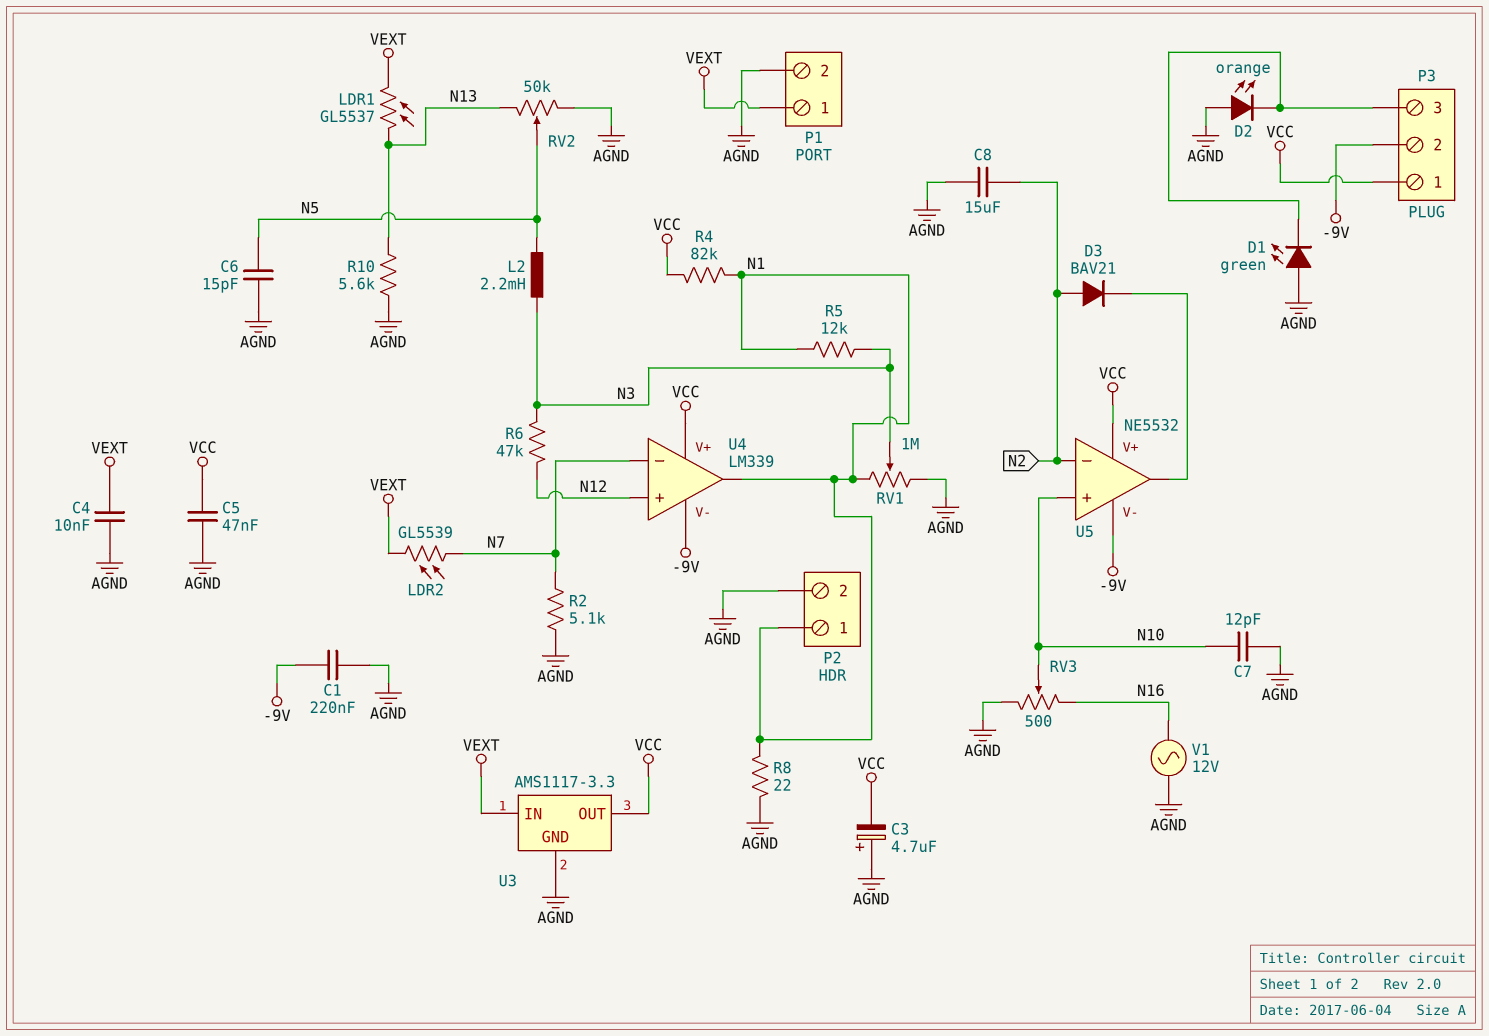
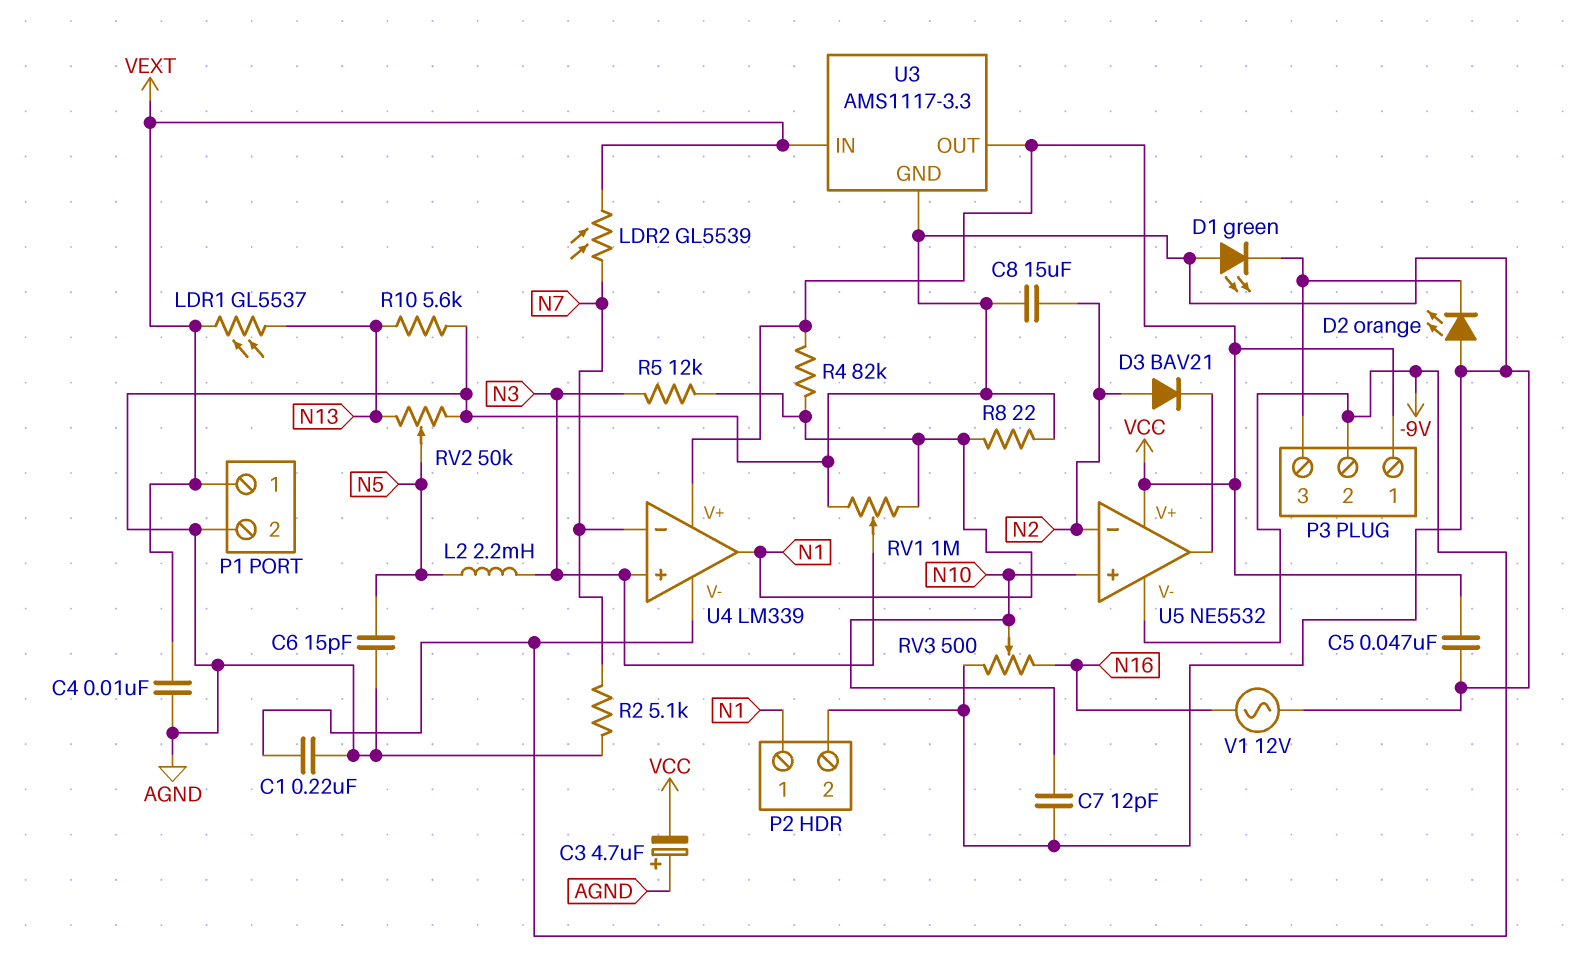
R6: 47k (N3, N12) -> none
U4 pin in+: N12 -> N3

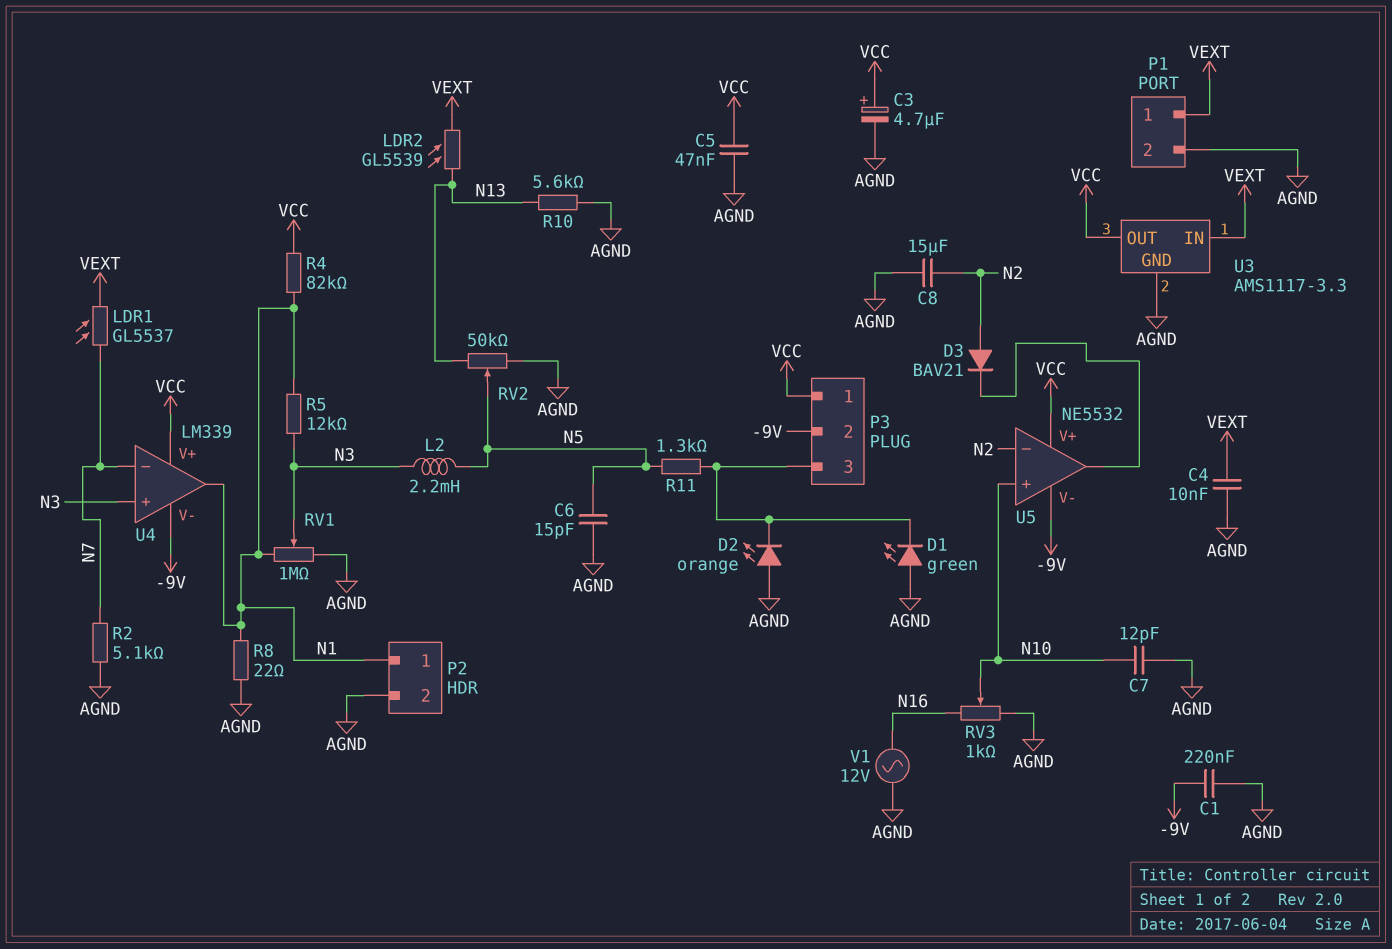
C3: 4.7uF (plus AGND, minus VCC) -> 4.7uF (plus VCC, minus AGND)
LDR1: GL5537 (N13, VEXT) -> GL5537 (N7, VEXT)
LDR2: GL5539 (N7, VEXT) -> GL5539 (N13, VEXT)
R11: none -> 1.3k (N5, P3/3)
RV3: 500 (AGND, N16, wiper N10) -> 1k (AGND, N16, wiper N10)

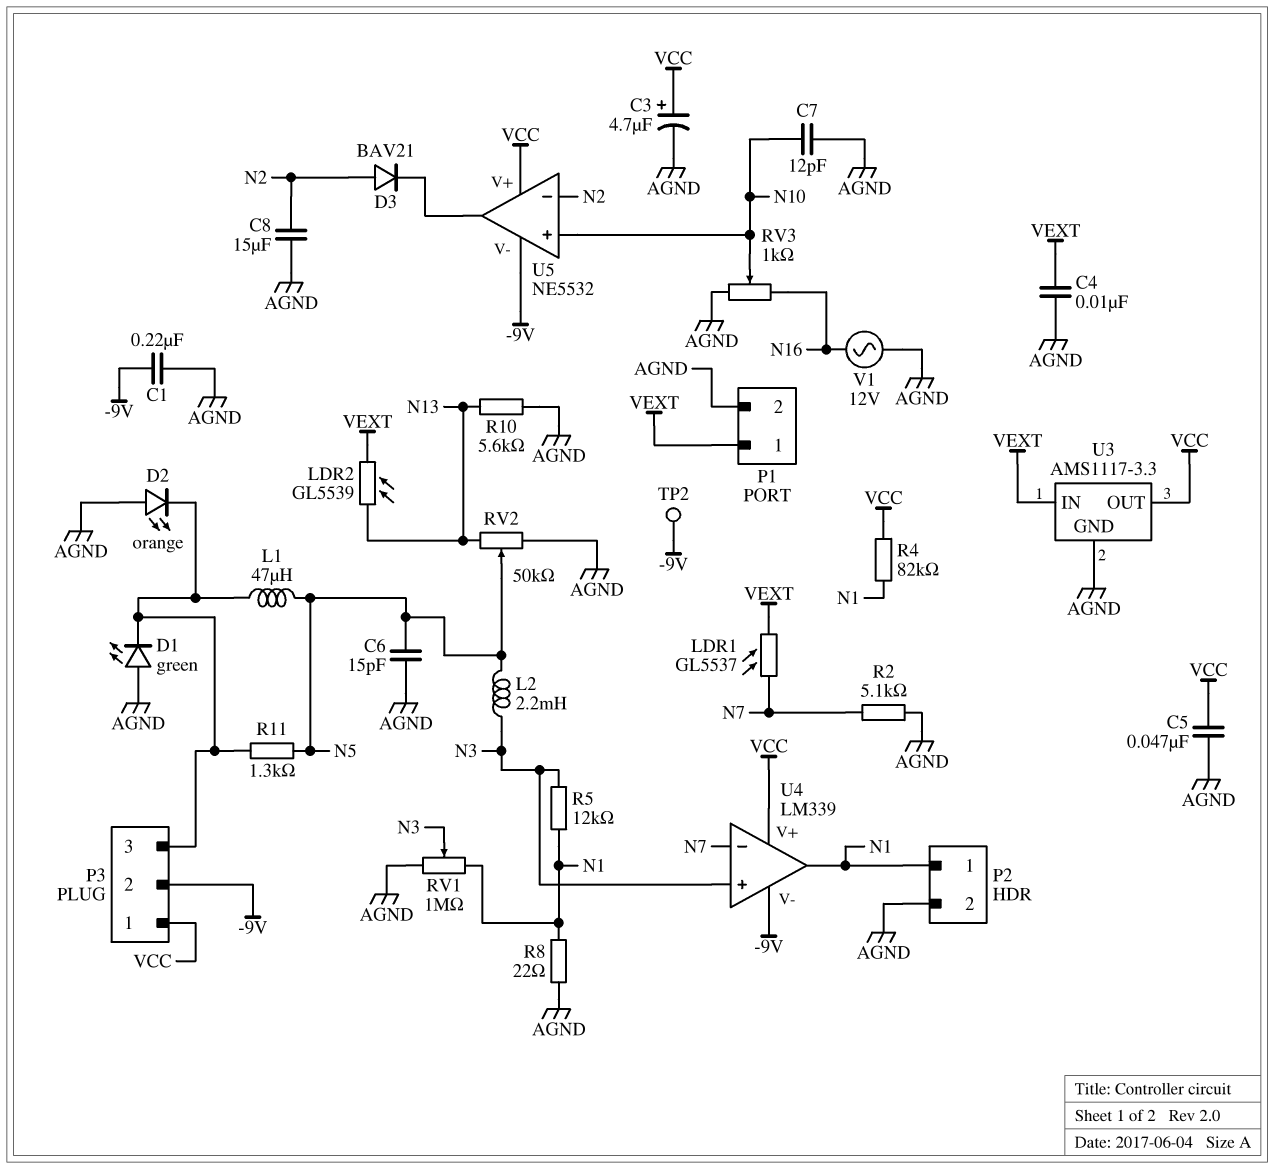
L1: none -> 47uH (N5, P3/3)
TP2: none -> test point (-9V)

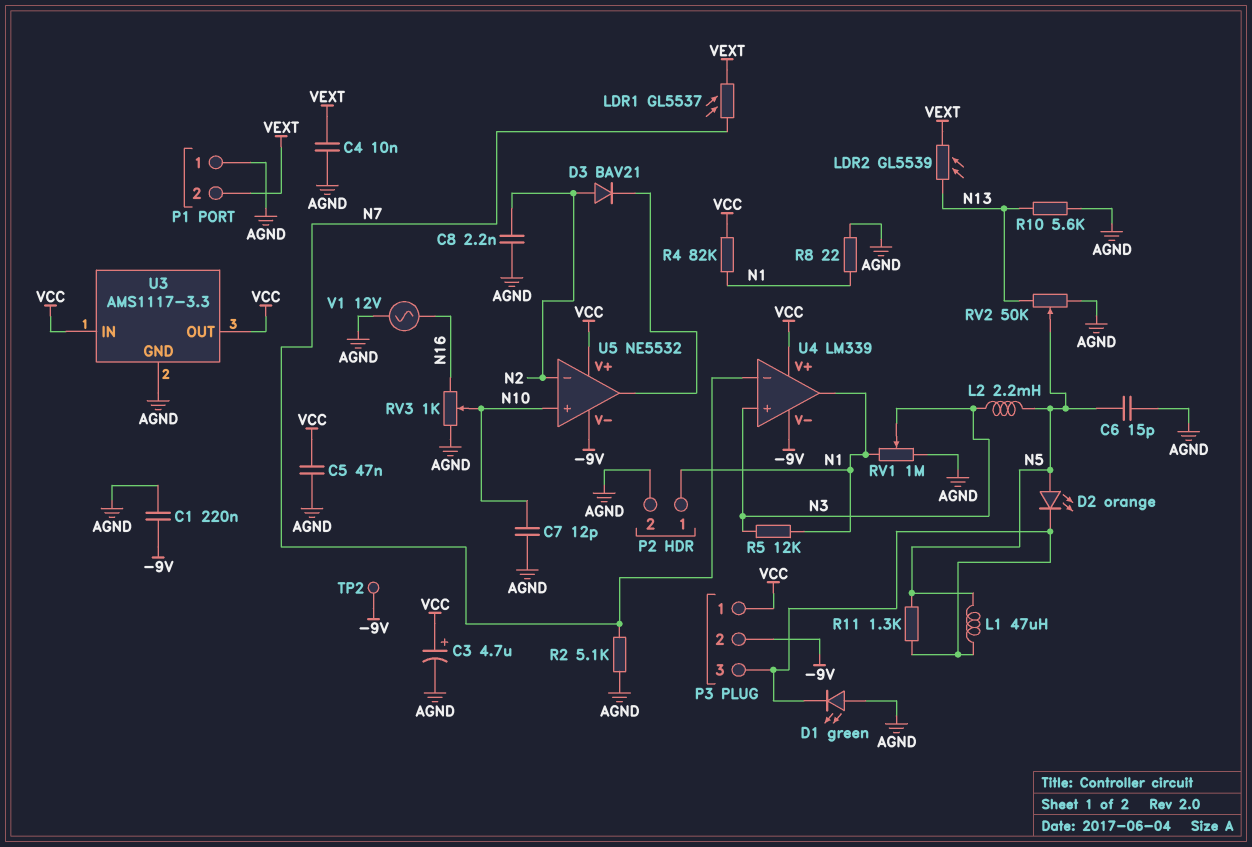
C8: 15uF (AGND, N2) -> 2.2nF (AGND, N2)
D2: LED orange (A AGND, K P3/3) -> LED orange (A N5, K P3/3)
P1 pin 1: VEXT -> AGND
P1 pin 2: AGND -> VEXT
U3 pin IN: VEXT -> VCC

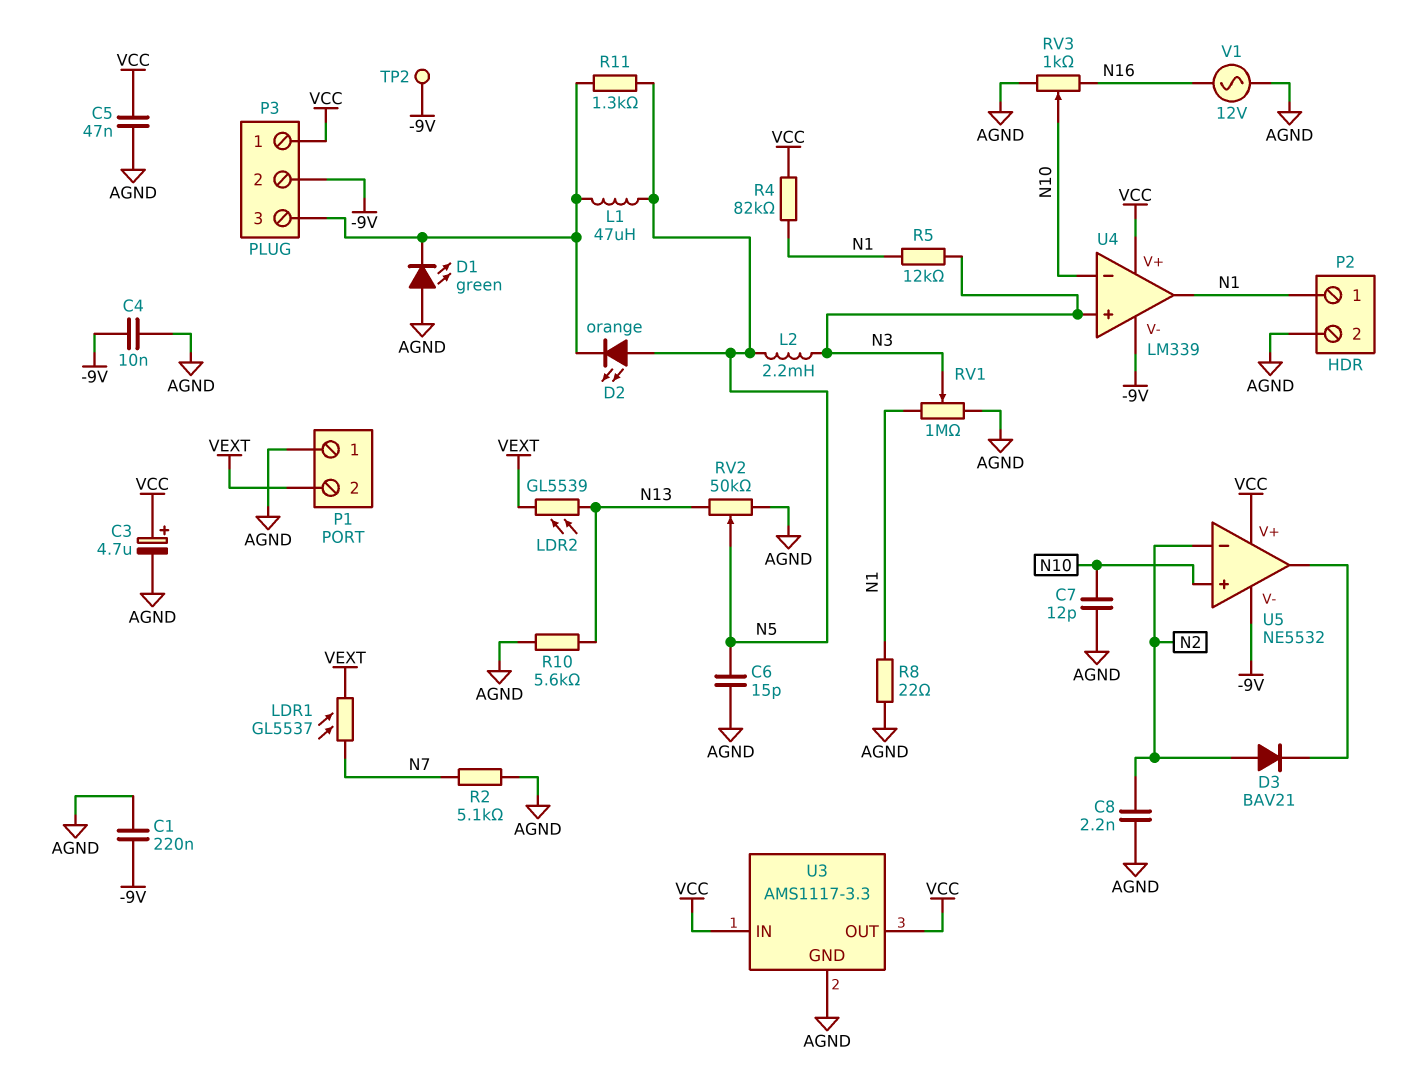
C4: 10nF (AGND, VEXT) -> 10nF (-9V, AGND)
U4 pin in-: N7 -> N10

